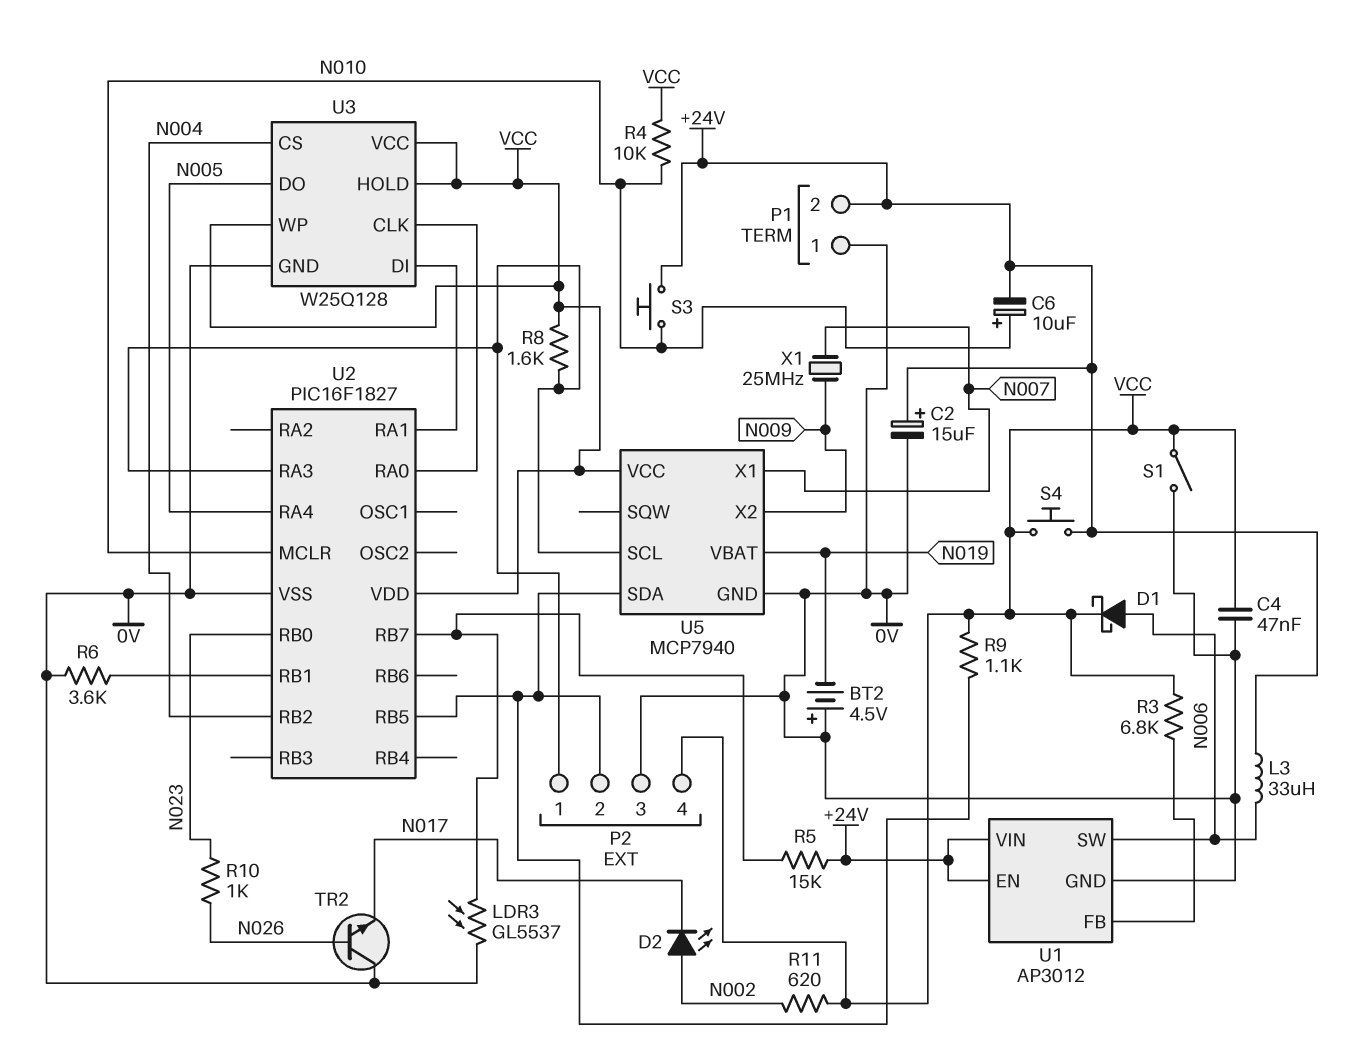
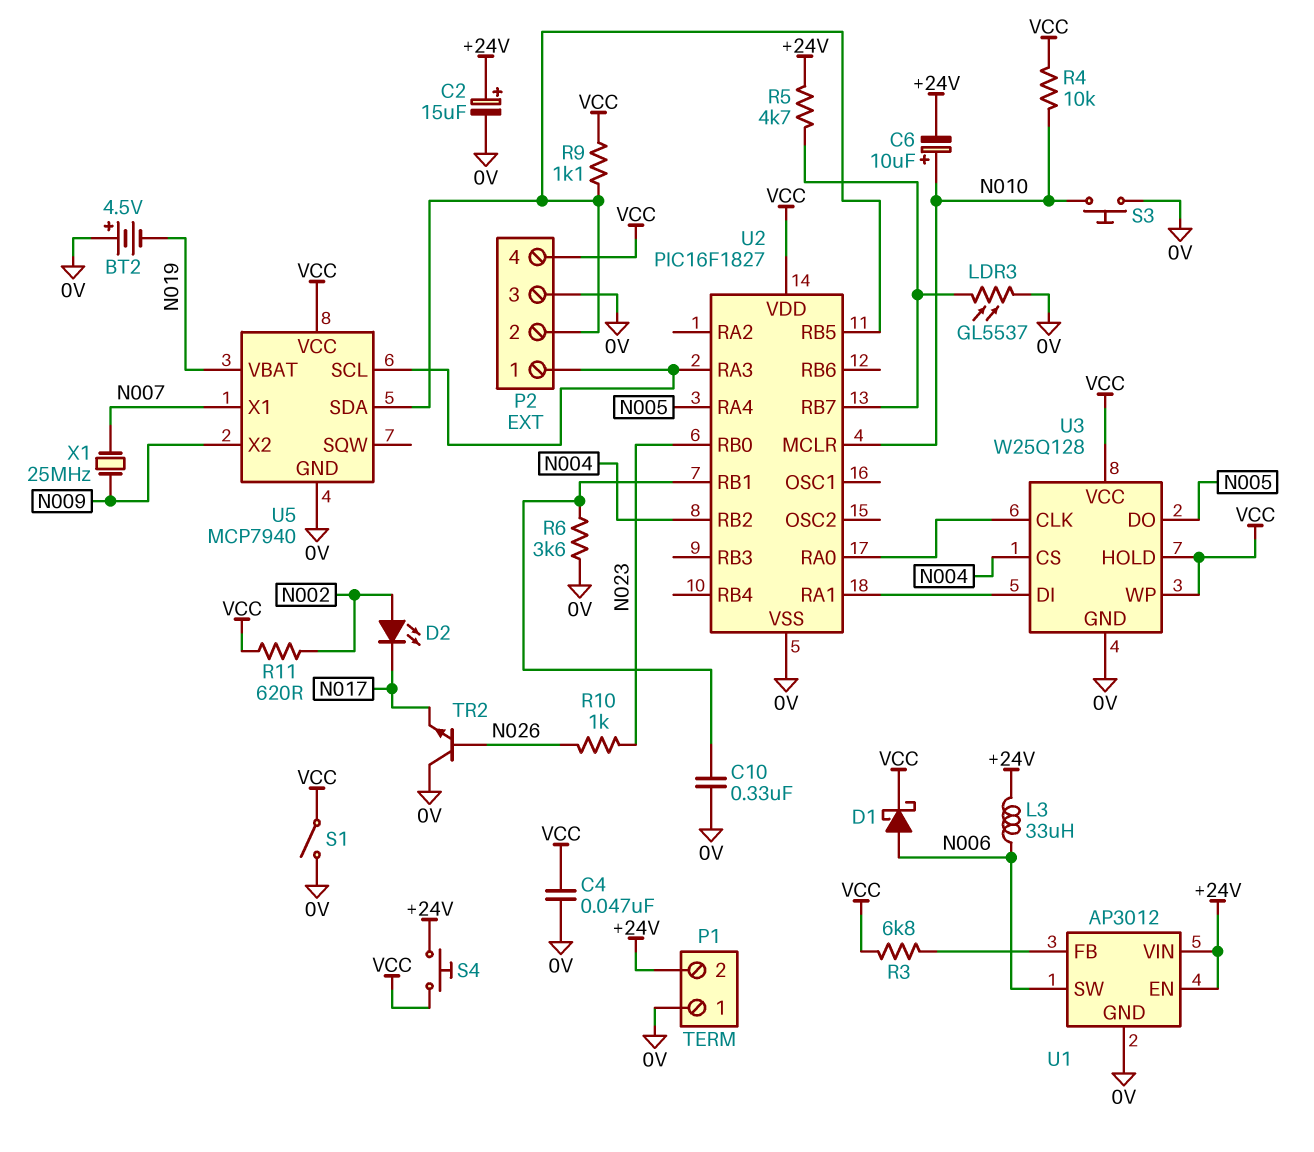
C10: none -> 330nF (0V, U2/RB1)
R5: 15k (+24V, U2/RB7) -> 4.7k (+24V, U2/RB7)
R8: 1.6k (P2/1, VCC) -> none
S3: button (+24V, N010) -> button (0V, N010)

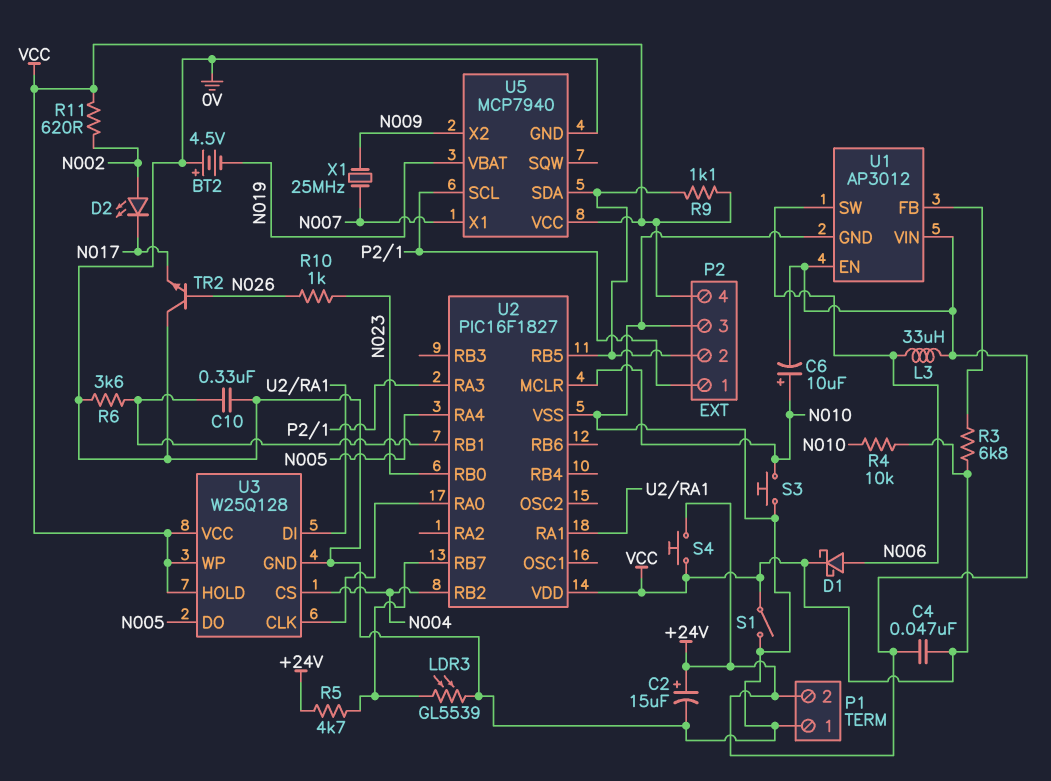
C4: 47nF (0V, VCC) -> 47nF (+24V, VCC)
LDR3: GL5537 (0V, U2/RB7) -> GL5539 (0V, U2/RB7)

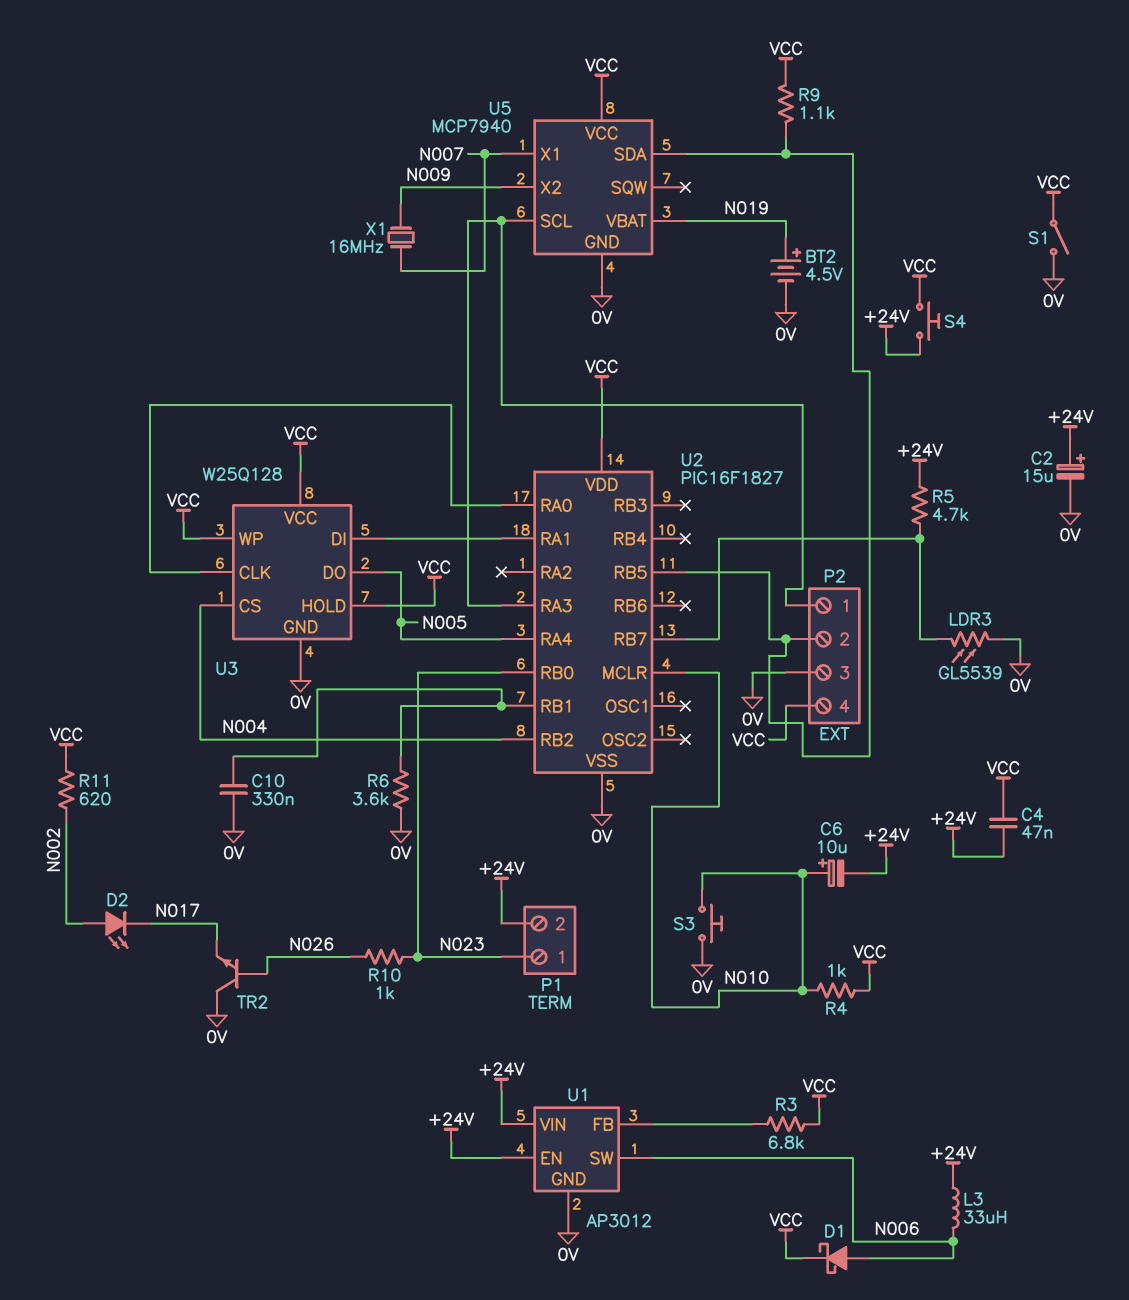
BT2: 4.5V (plus 0V, minus N019) -> 4.5V (plus N019, minus 0V)
P1 pin 1: 0V -> N023
R4: 10k (N010, VCC) -> 1k (N010, VCC)
X1: 25MHz (N007, N009) -> 16MHz (N007, N009)

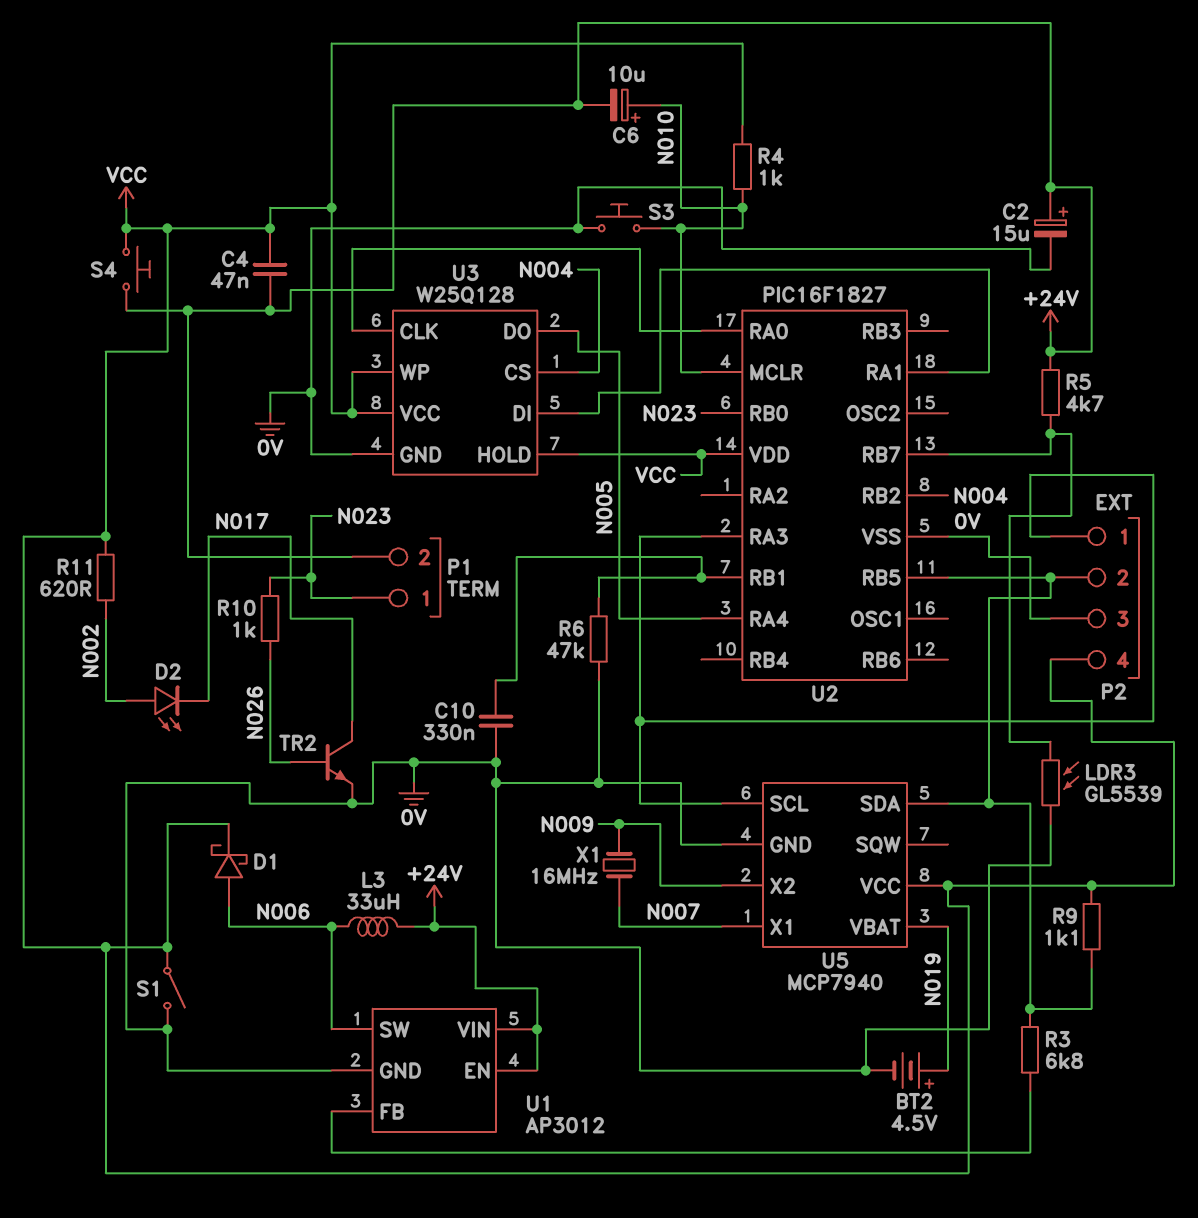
R3: 6.8k (U1/FB, VCC) -> 6.8k (P2/2, U1/FB)
R6: 3.6k (0V, U2/RB1) -> 47k (0V, U2/RB1)
TR2: NPN (B N026, C 0V, E N017) -> NPN (B N026, C N017, E 0V)

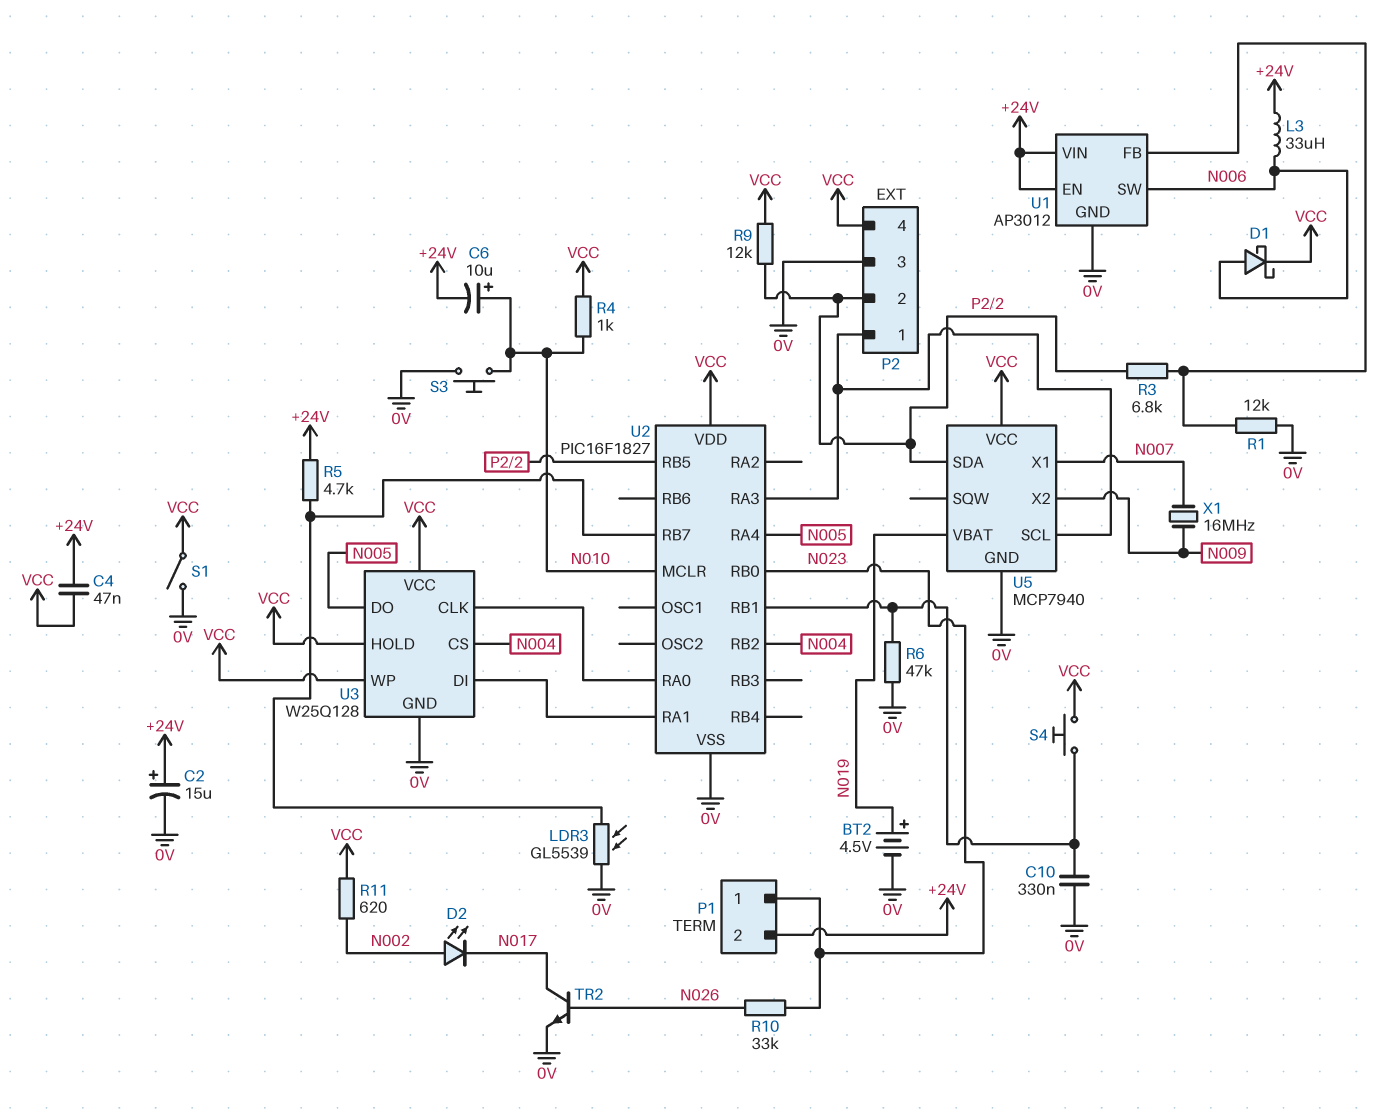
R1: none -> 12k (0V, U1/FB)
R9: 1.1k (P2/2, VCC) -> 12k (P2/2, VCC)
R10: 1k (N023, N026) -> 33k (N023, N026)
S4: button (+24V, VCC) -> button (U2/RB1, VCC)

